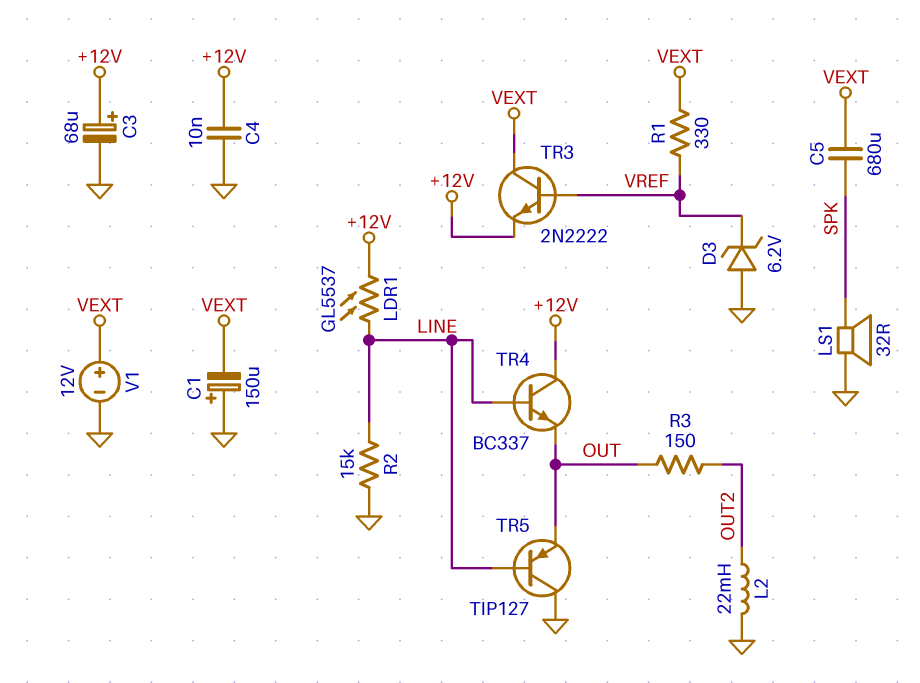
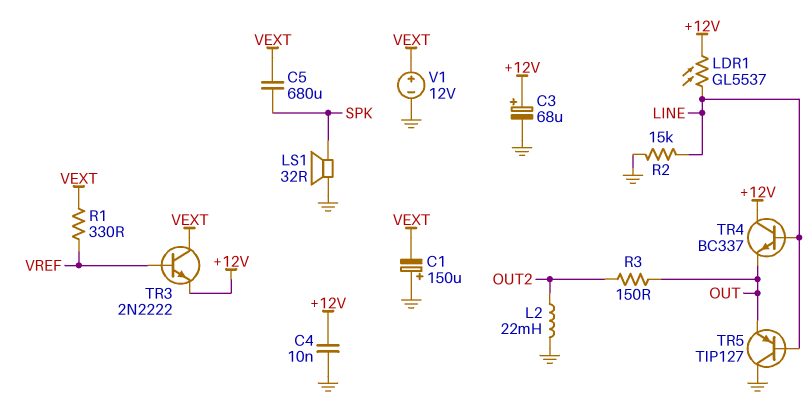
D3: zener 6.2V (A GND, K VREF) -> none

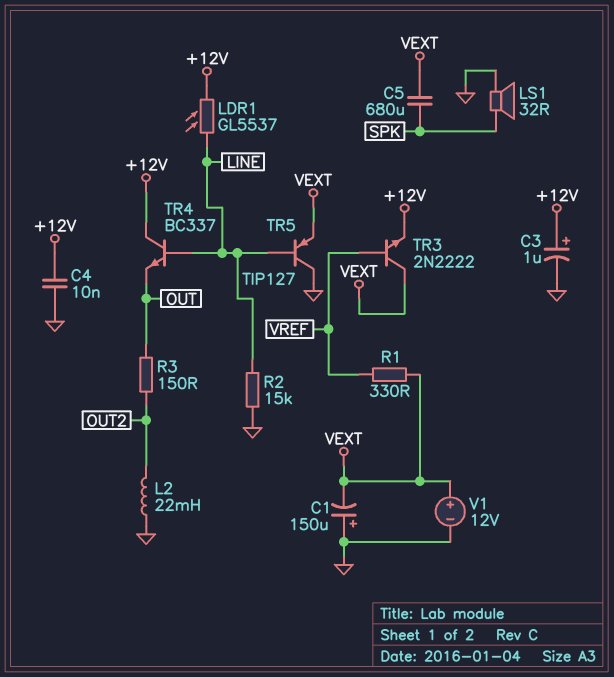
C3: 68uF (plus +12V, minus GND) -> 1uF (plus +12V, minus GND)
TR5: PNP TIP127 (B LINE, C GND, E OUT) -> PNP TIP127 (B LINE, C GND, E VEXT)

